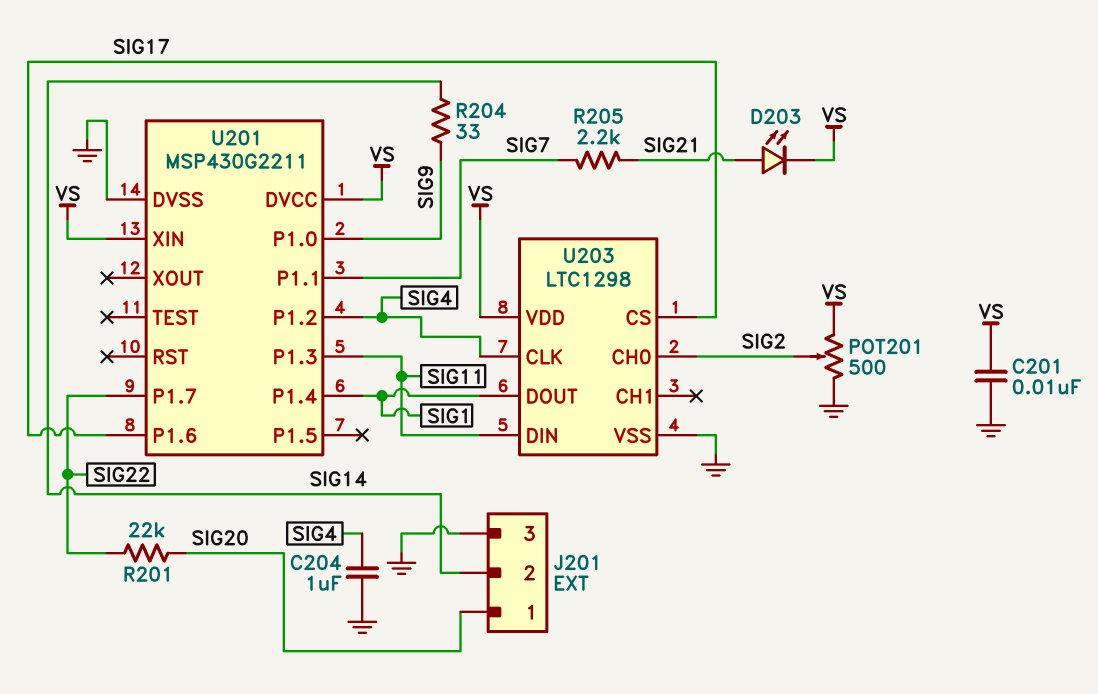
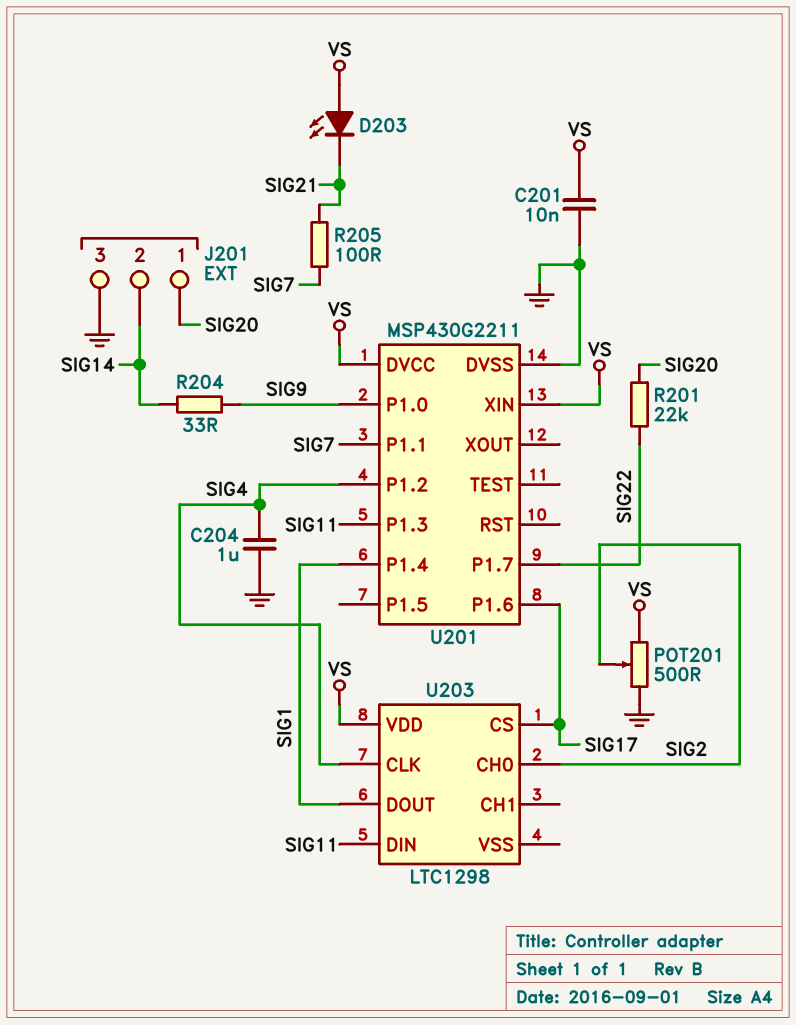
D203: LED (A SIG21, K VS) -> LED (A VS, K SIG21)
R205: 2.2k (SIG7, SIG21) -> 100 (SIG7, SIG21)
U203 pin VSS: GND -> none

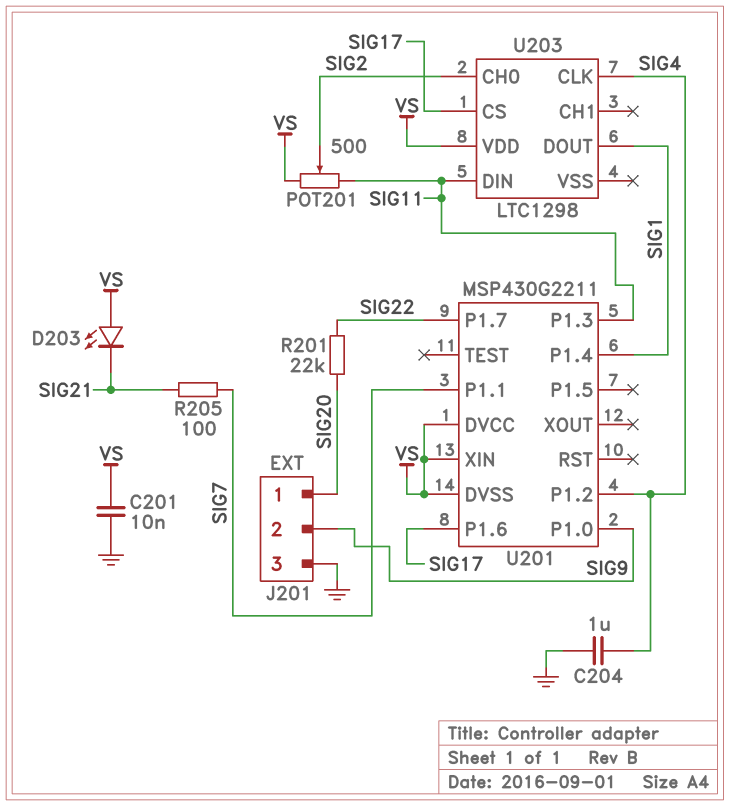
J201 pin 2: SIG14 -> SIG9
POT201: 500 (GND, VS, wiper SIG2) -> 500 (SIG11, VS, wiper SIG2)
R204: 33 (SIG9, SIG14) -> none
U201 pin DVSS: GND -> VS

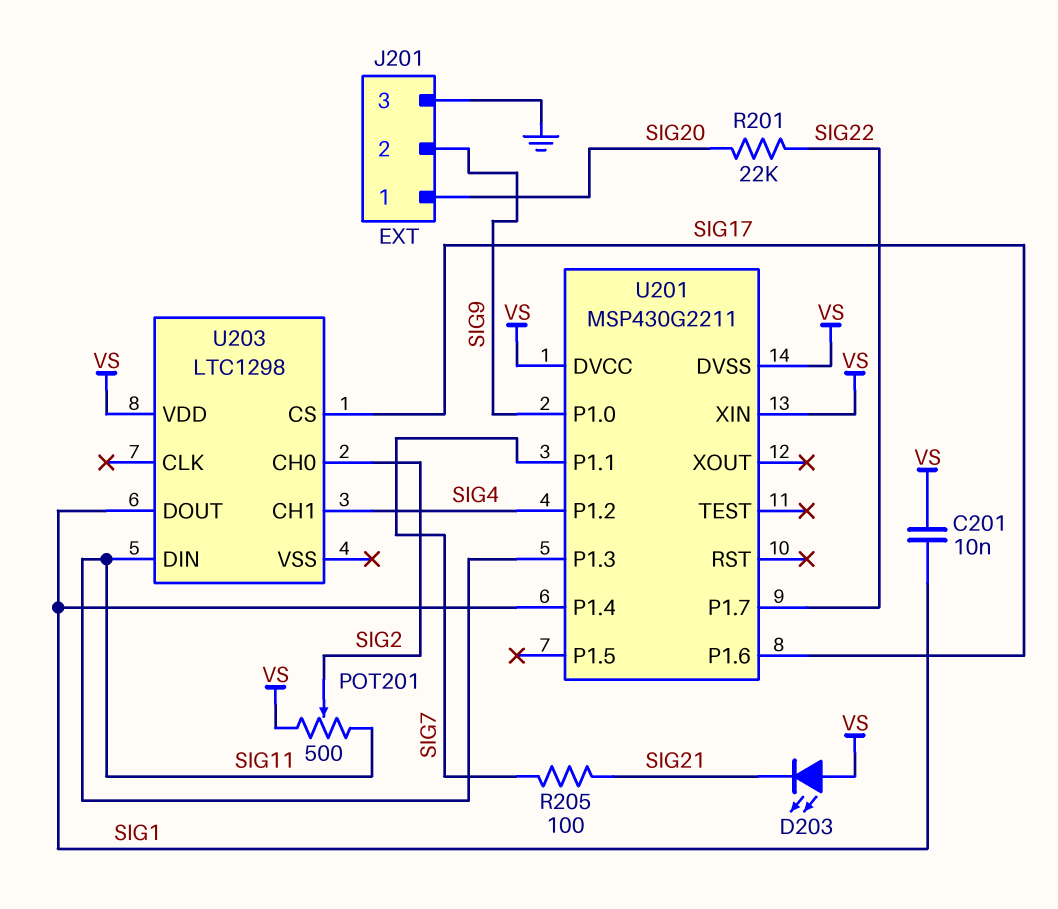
C201: 10nF (GND, VS) -> 10nF (SIG1, VS)
C204: 1uF (GND, SIG4) -> none
U203 pin CH1: none -> SIG4
U203 pin CLK: SIG4 -> none

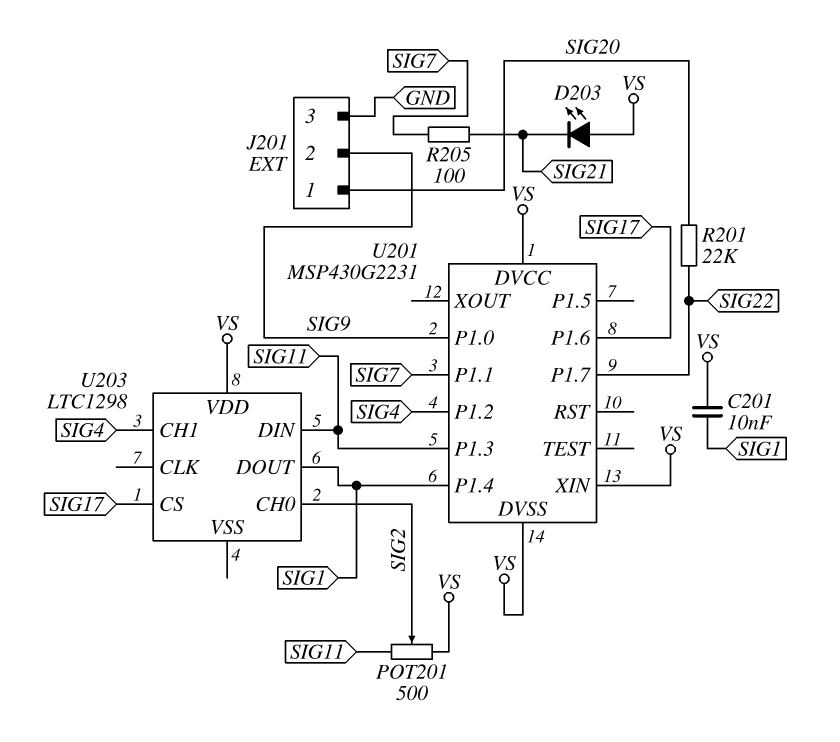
U201: MSP430G2211 -> MSP430G2231

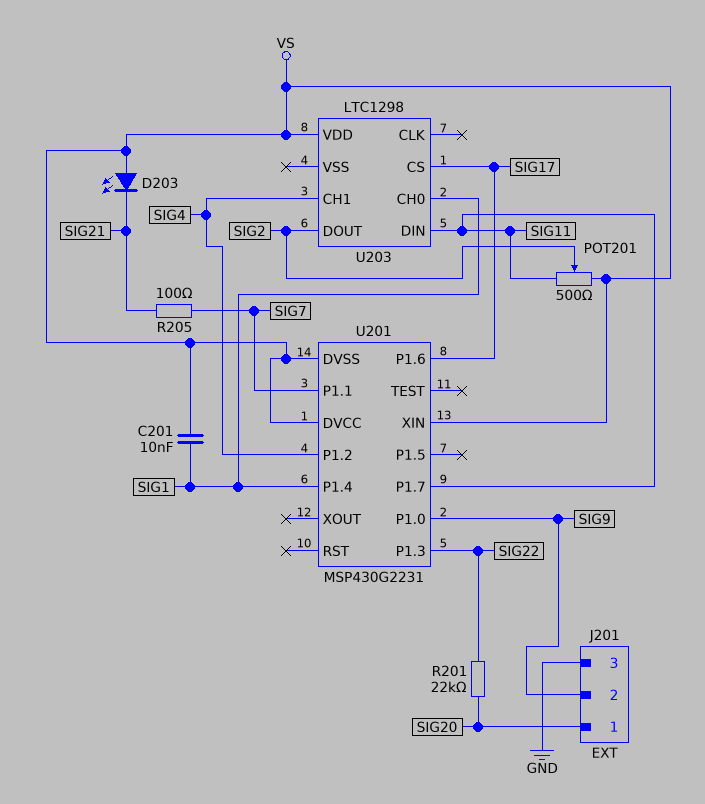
U201 pin P1.3: SIG11 -> SIG22
U201 pin P1.7: SIG22 -> SIG11
U203 pin CH0: SIG2 -> SIG1
U203 pin DOUT: SIG1 -> SIG2

